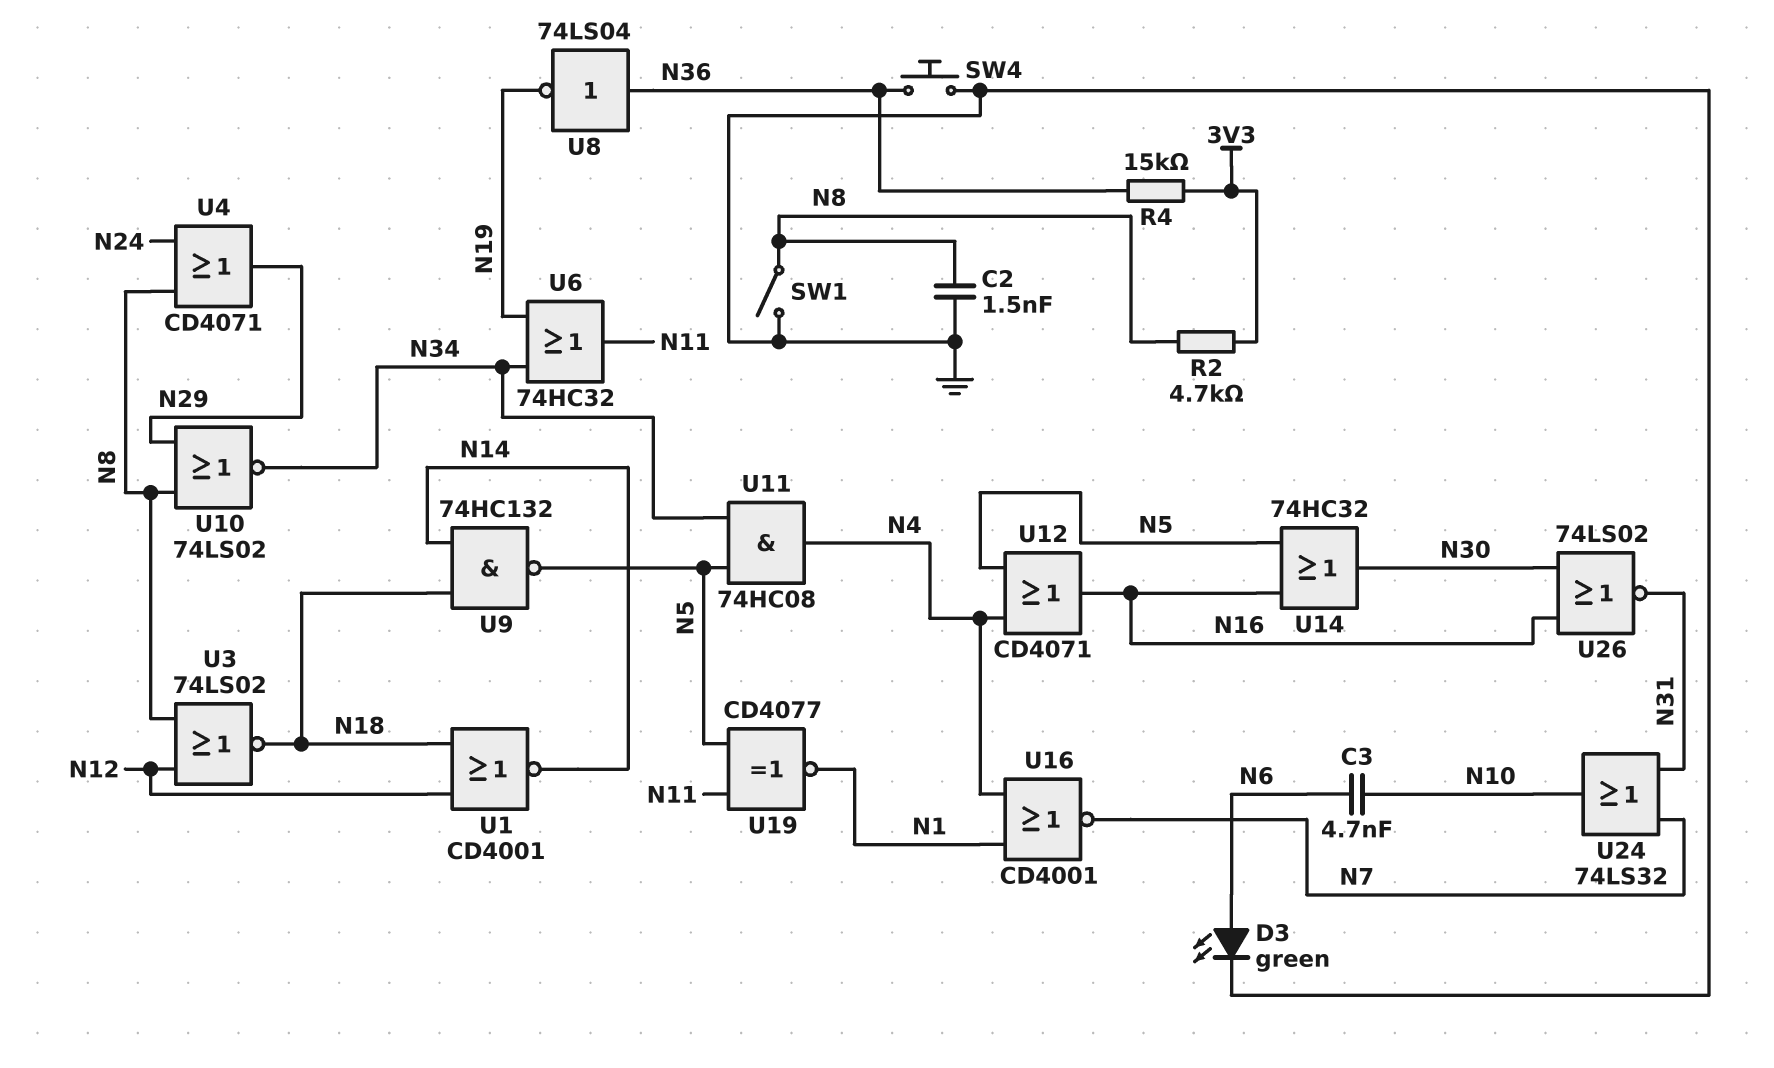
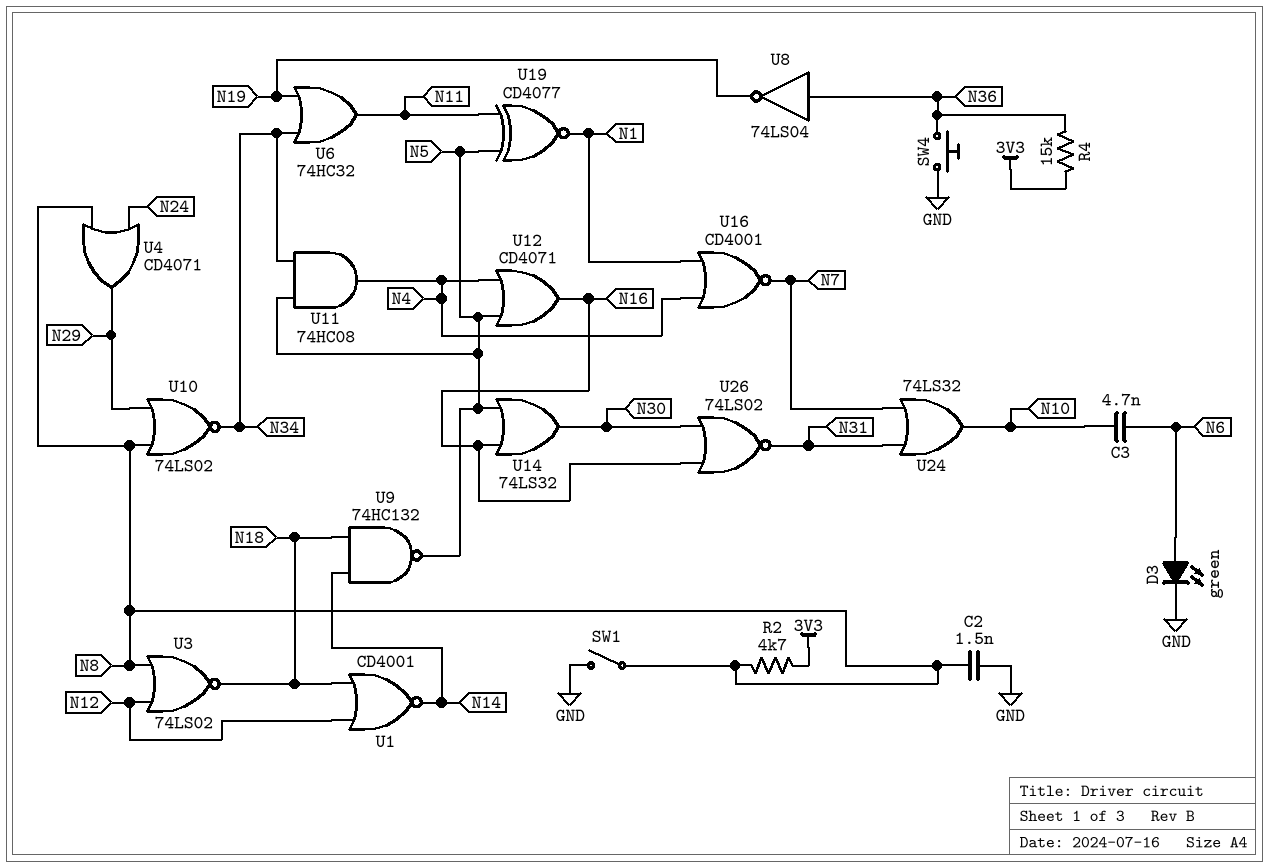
U14: OR 74HC32 (in N5, in N16, out N30) -> OR 74LS32 (in N5, in N16, out N30)

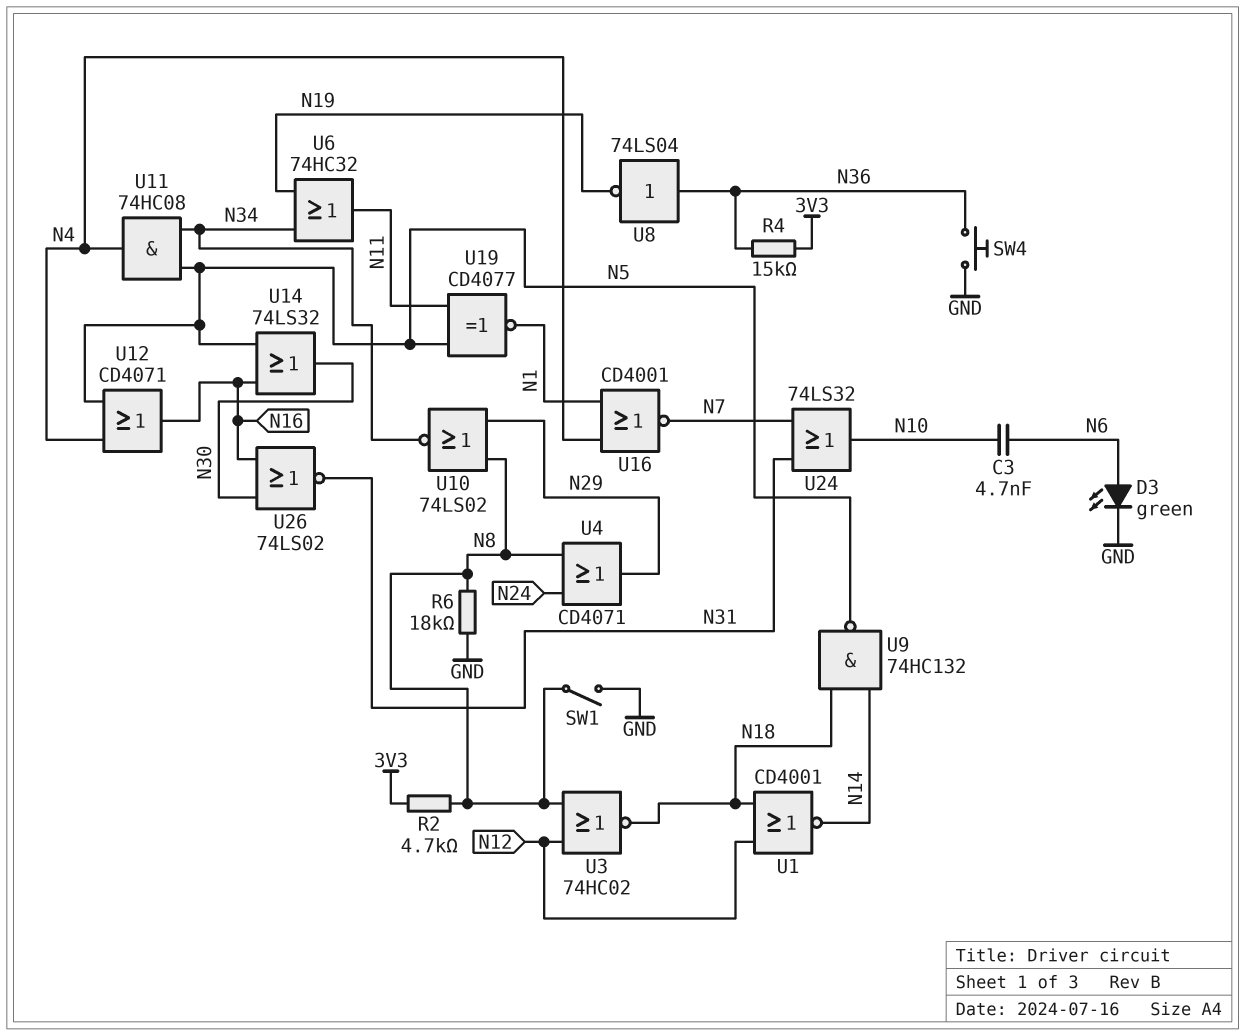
C2: 1.5nF (GND, N8) -> none
R6: none -> 18k (GND, N8)
U3: NOR 74LS02 (in N8, in N12, out N18) -> NOR 74HC02 (in N8, in N12, out N18)

